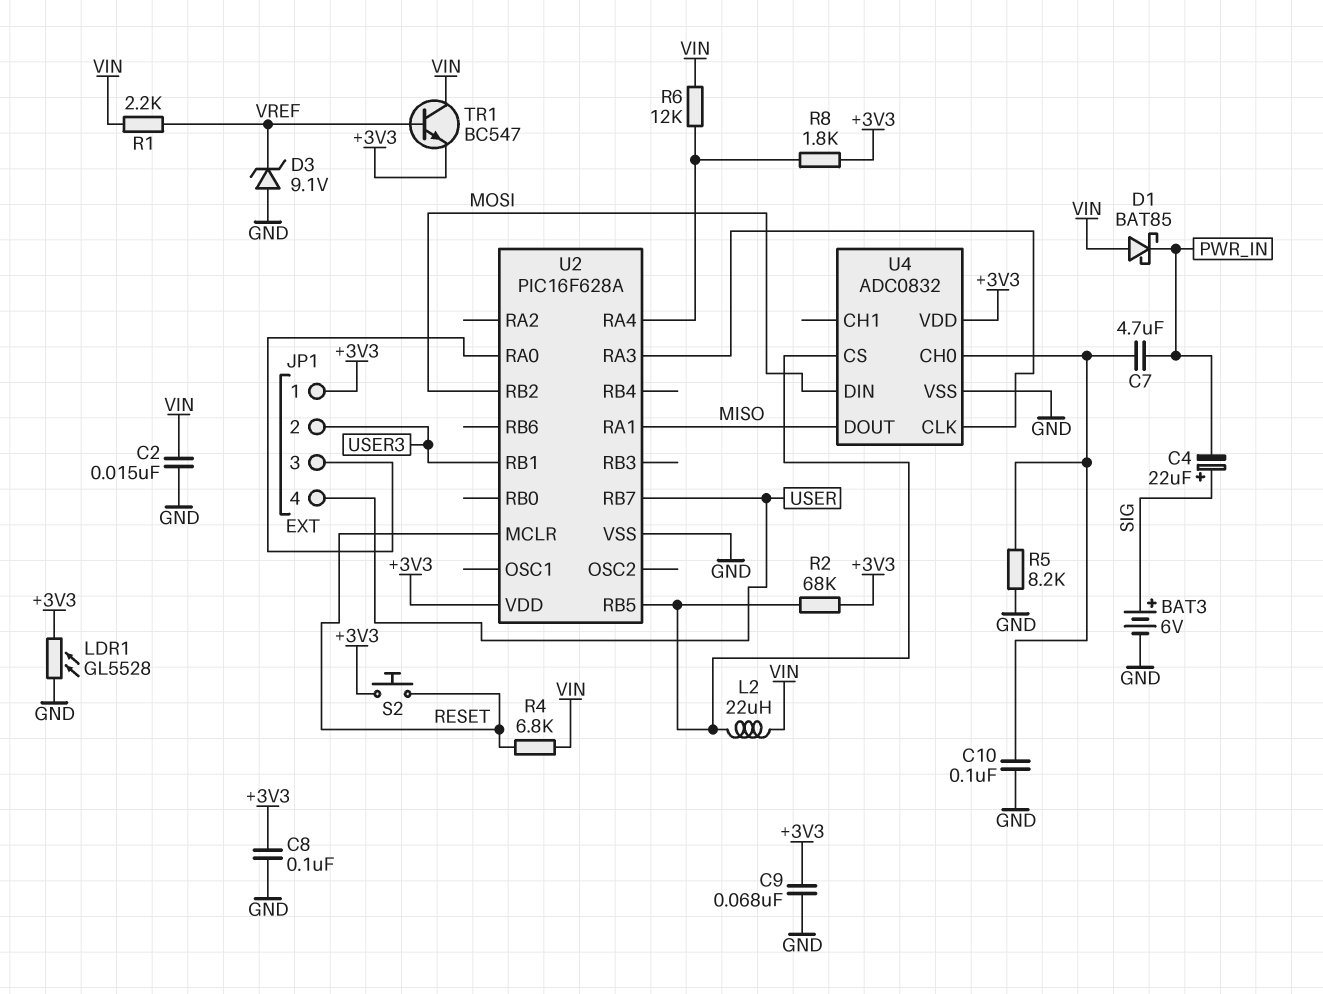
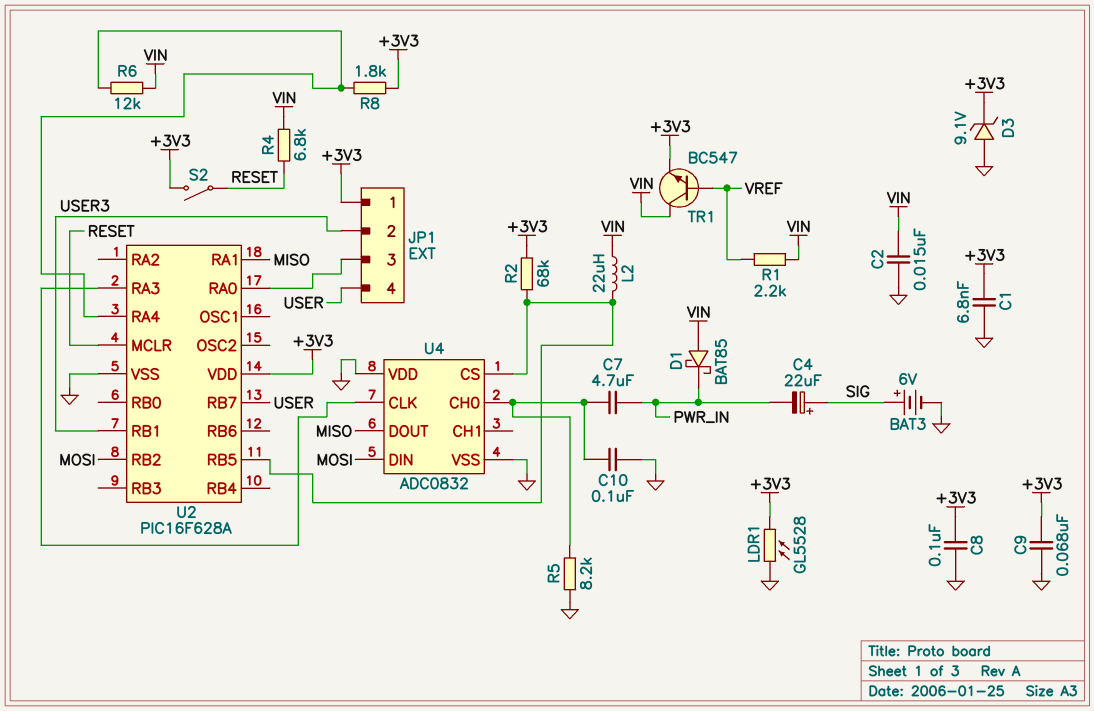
C1: none -> 6.8nF (+3V3, GND)
D3: zener 9.1V (A GND, K VREF) -> zener 9.1V (A GND, K +3V3)
S2: button (+3V3, RESET) -> switch (+3V3, RESET)
U4 pin VDD: +3V3 -> GND

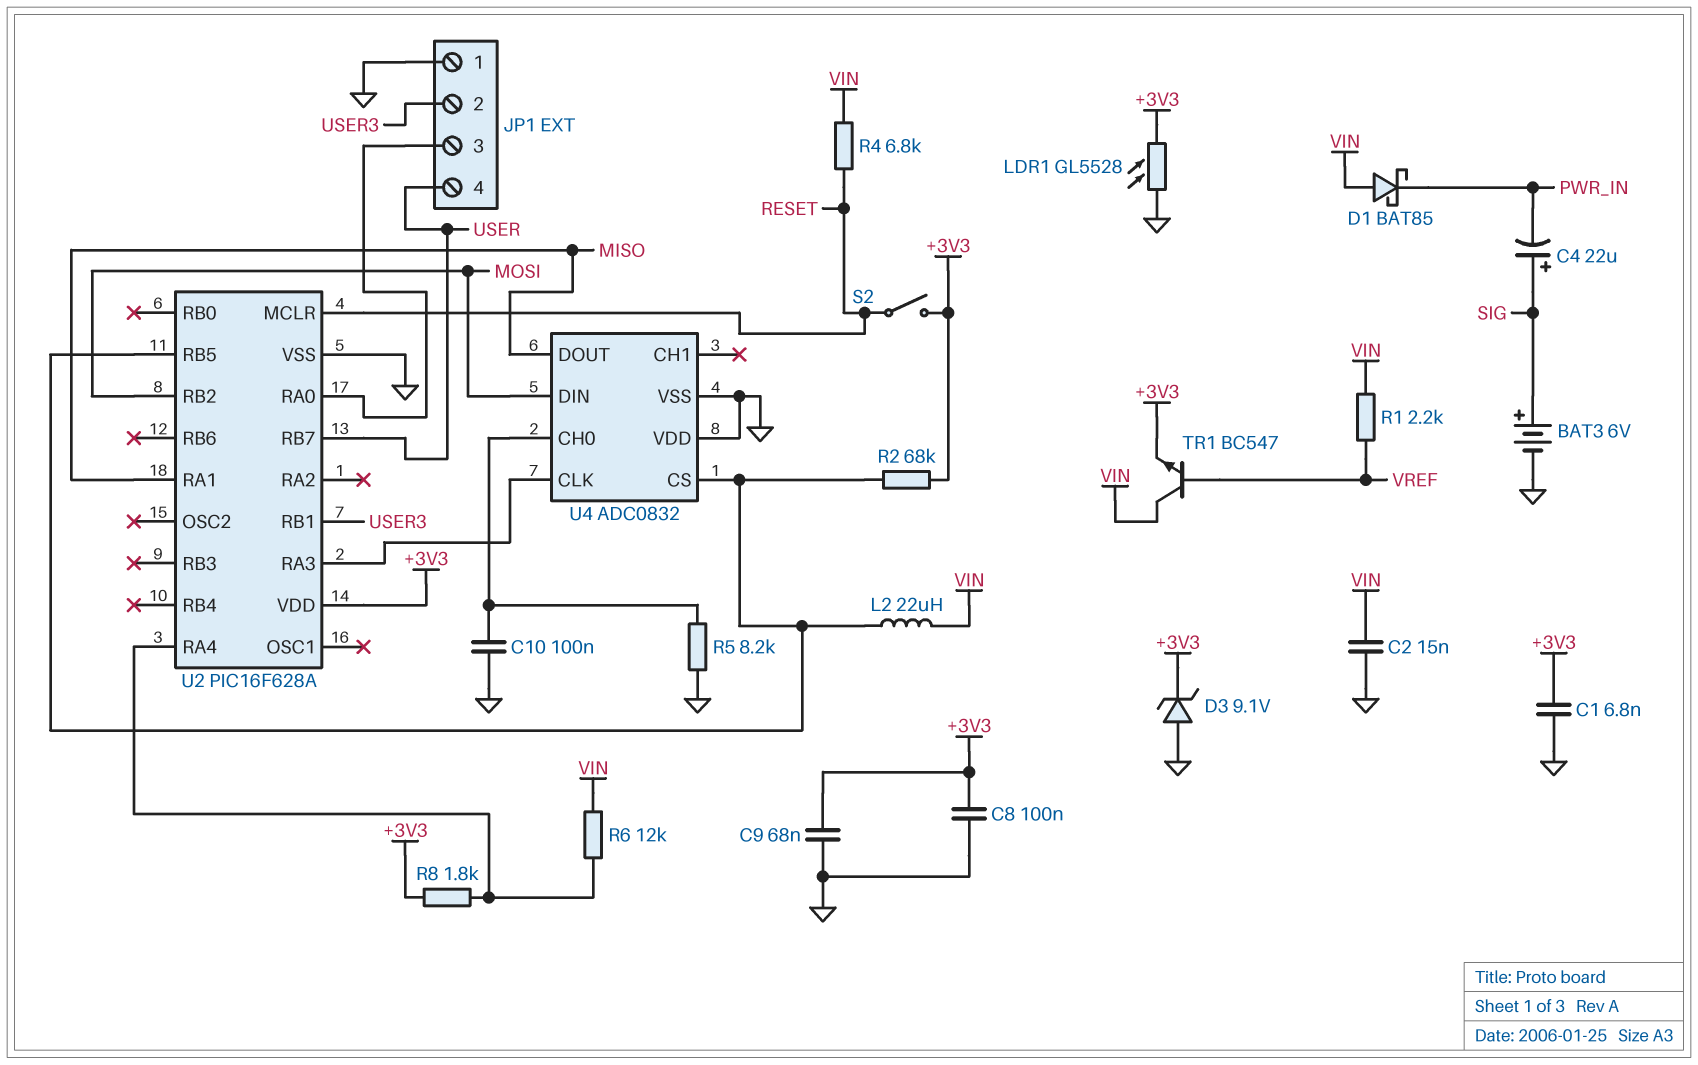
C7: 4.7uF (PWR_IN, U4/CH0) -> none
JP1 pin 1: +3V3 -> GND

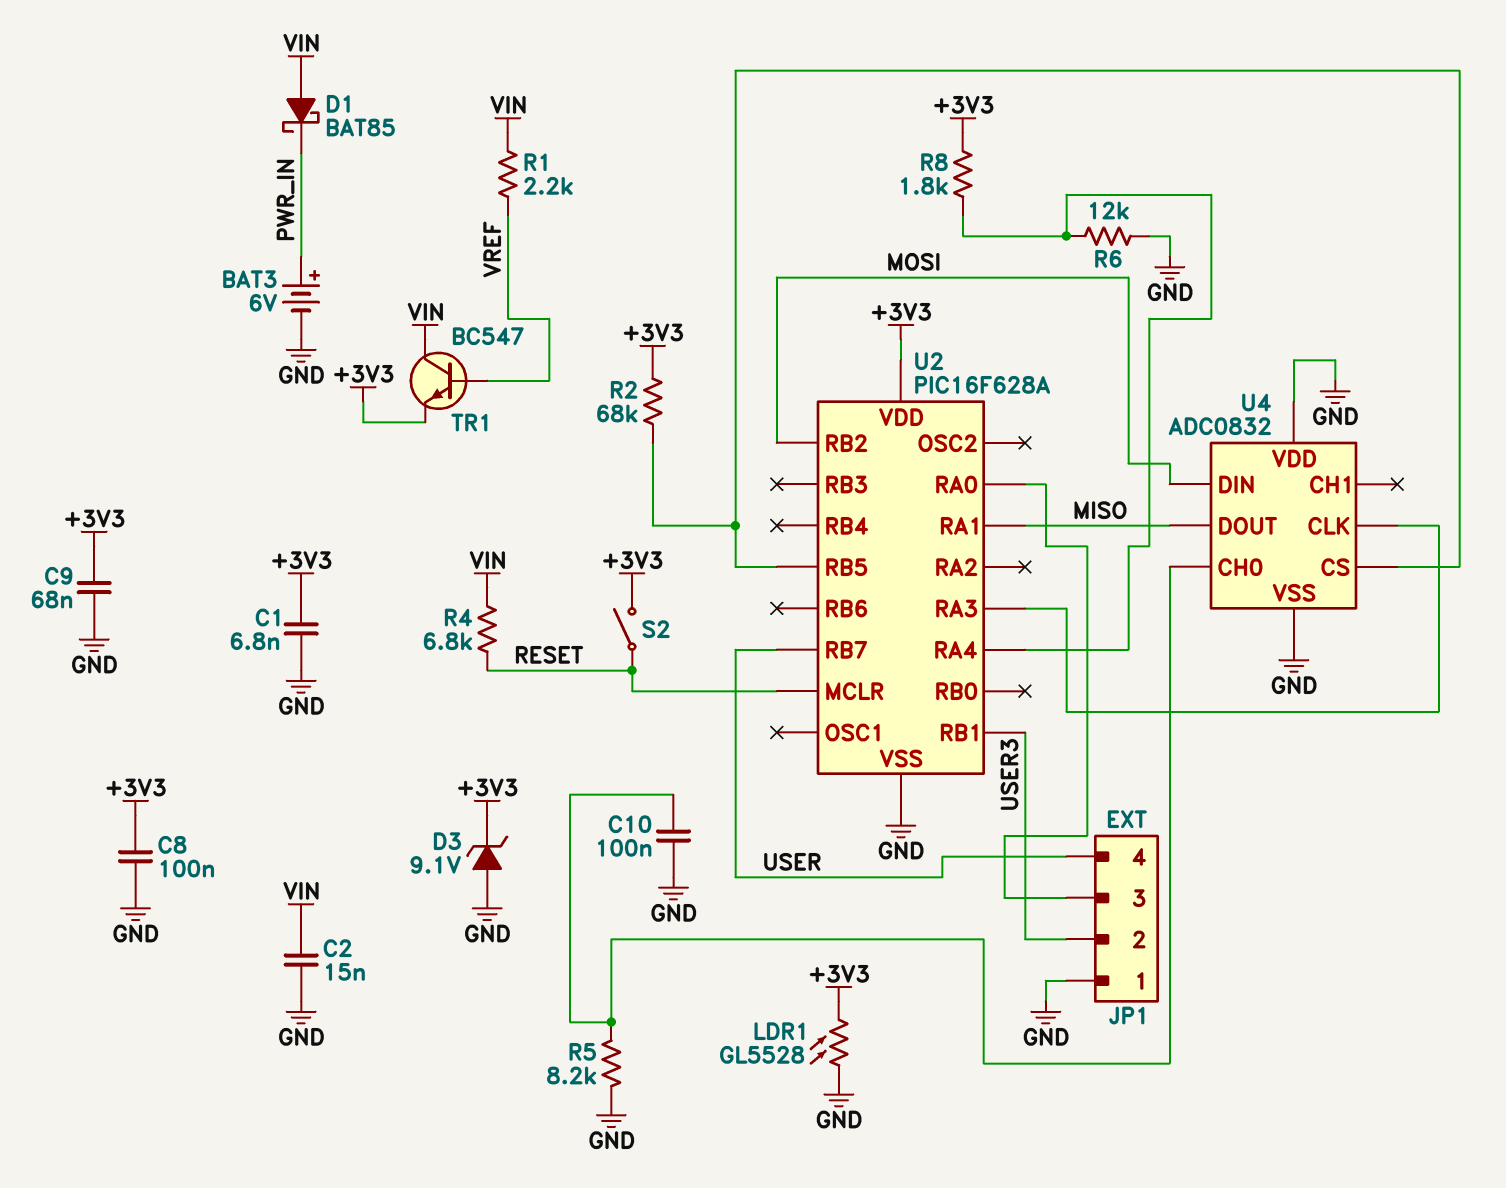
BAT3: 6V (plus SIG, minus GND) -> 6V (plus PWR_IN, minus GND)
C4: 22uF (plus SIG, minus PWR_IN) -> none
L2: 22uH (U2/RB5, VIN) -> none
R6: 12k (U2/RA4, VIN) -> 12k (GND, U2/RA4)

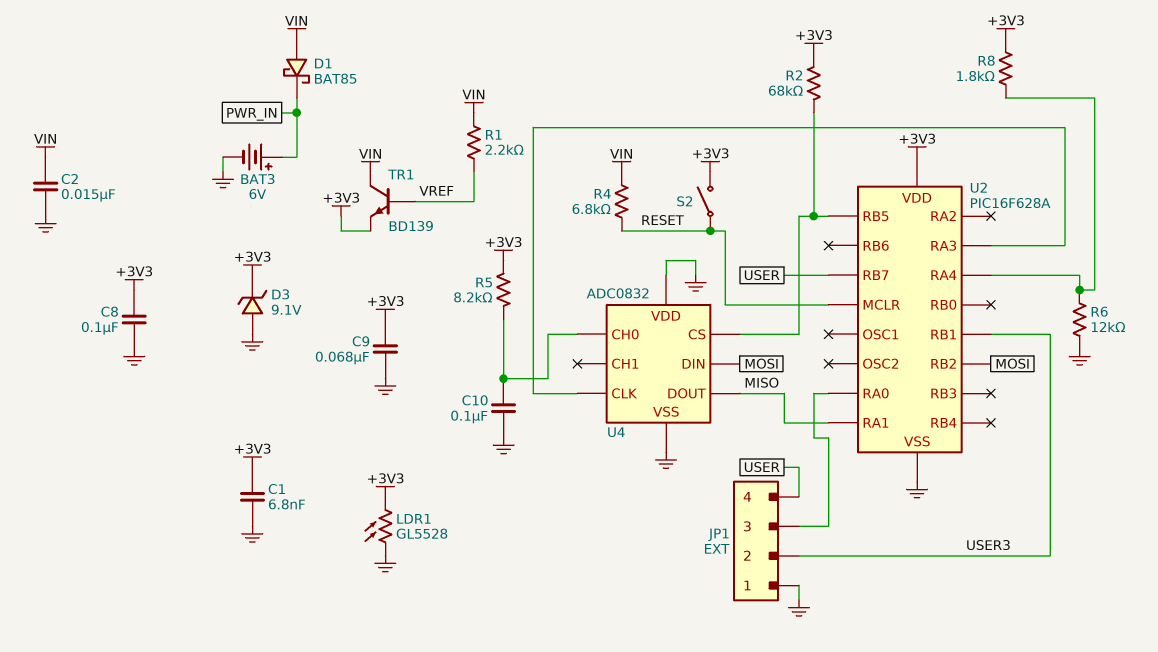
R5: 8.2k (GND, U4/CH0) -> 8.2k (+3V3, U4/CH0)
TR1: NPN BC547 (B VREF, C VIN, E +3V3) -> NPN BD139 (B VREF, C VIN, E +3V3)

